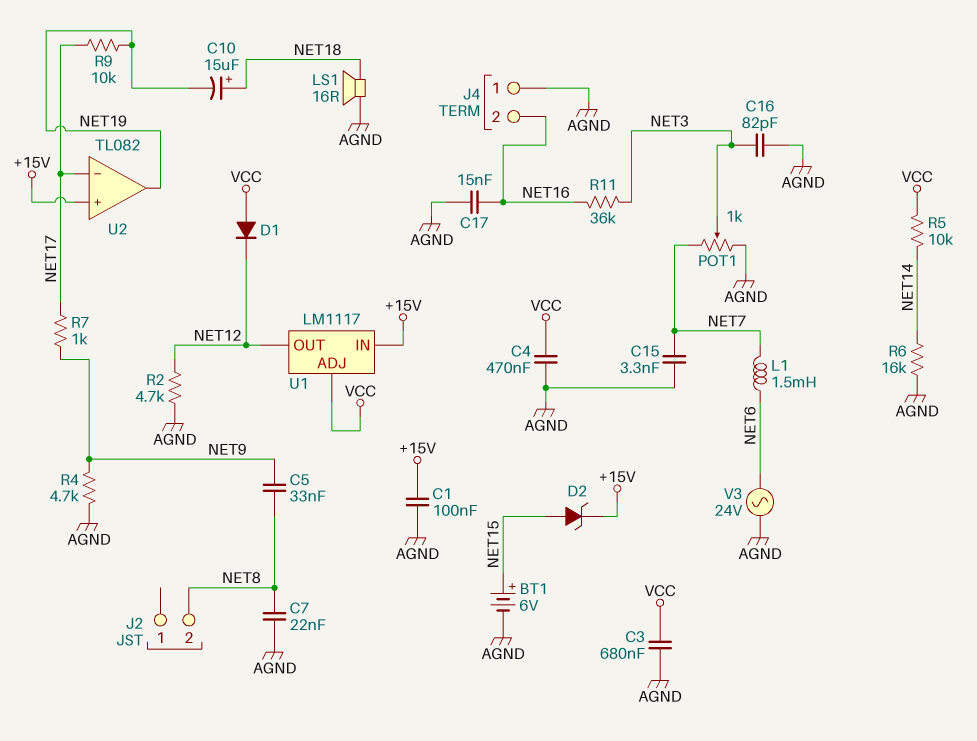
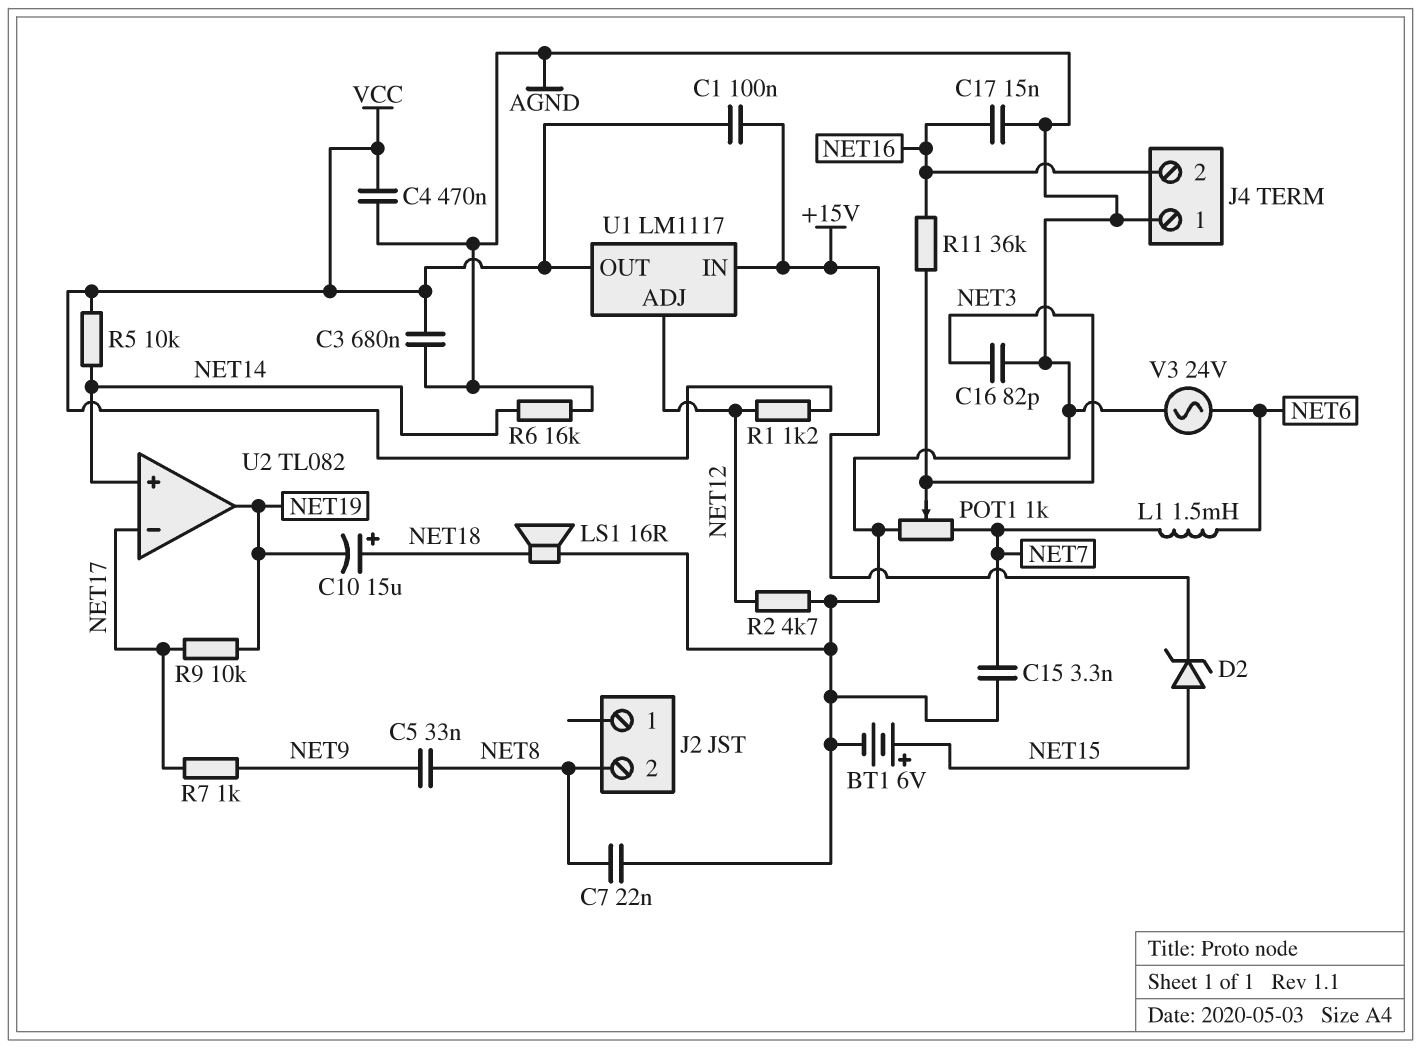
C1: 100nF (+15V, AGND) -> 100nF (+15V, VCC)
D1: diode (A VCC, K NET12) -> none
R1: none -> 1.2k (NET12, VCC)
R4: 4.7k (AGND, NET9) -> none
U1 pin ADJ: VCC -> NET12
U1 pin OUT: NET12 -> VCC
U2 pin in+: +15V -> NET14

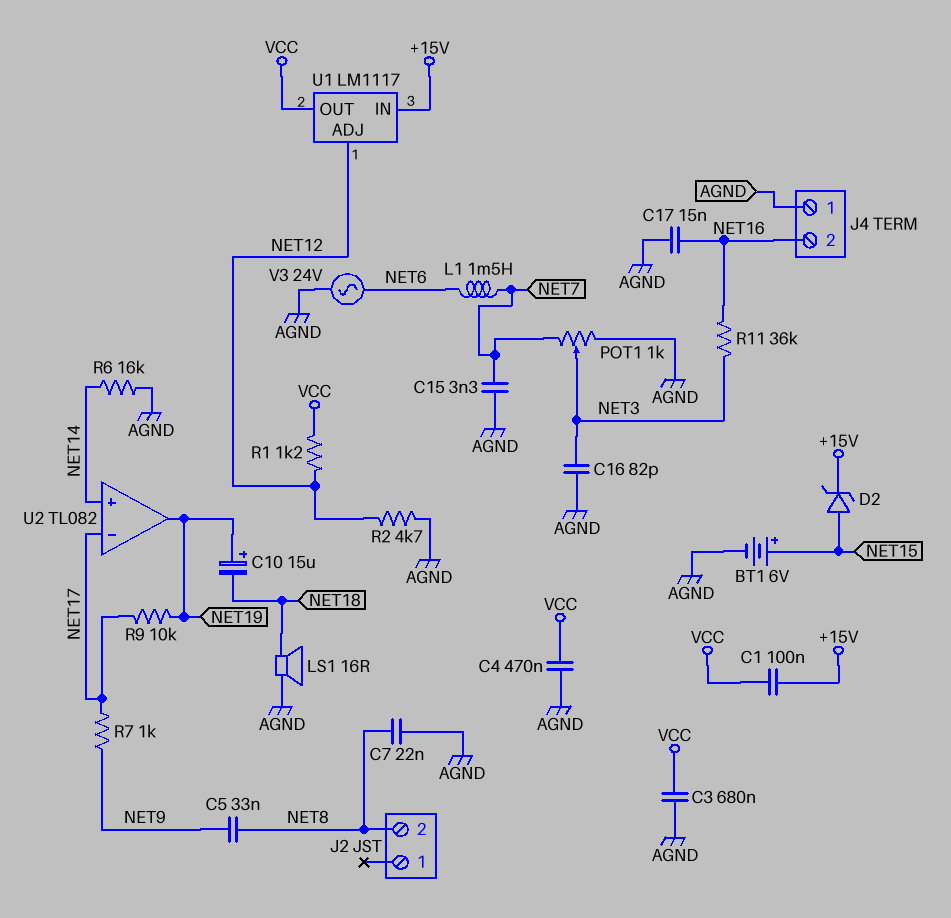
C10: 15uF (plus NET18, minus NET19) -> 15uF (plus NET19, minus NET18)
R5: 10k (NET14, VCC) -> none

